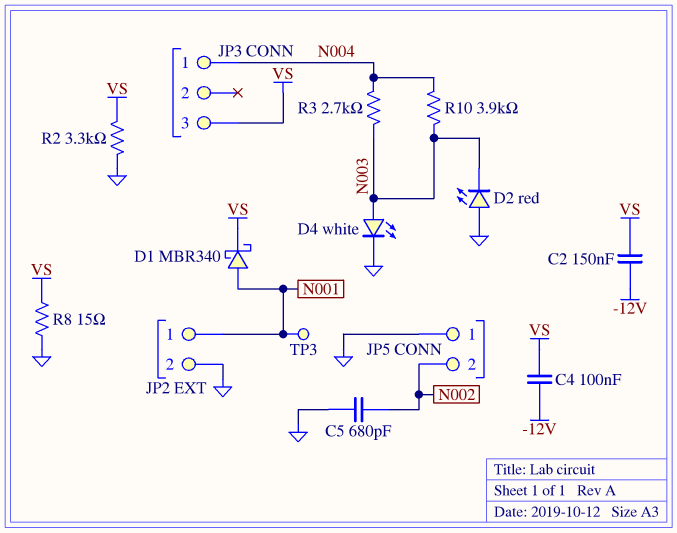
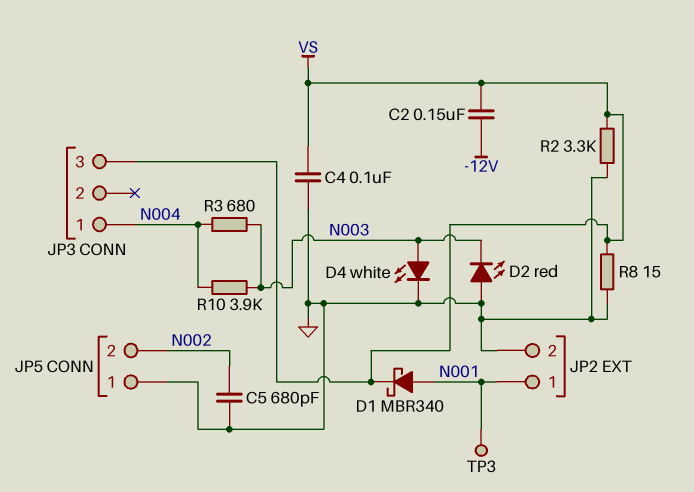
C4: 100nF (-12V, VS) -> 100nF (GND, VS)
R3: 2.7k (N003, N004) -> 680 (N003, N004)

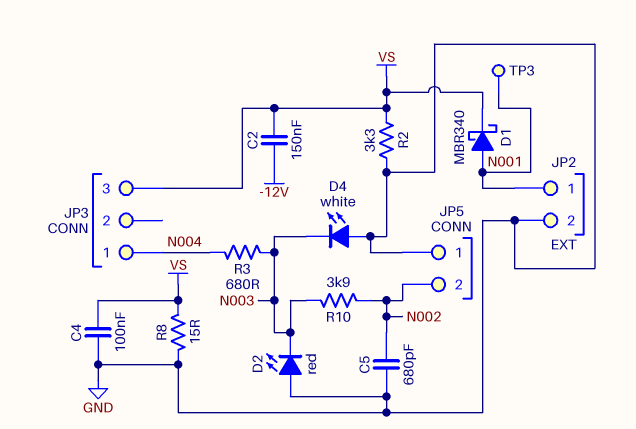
D4: LED white (A N003, K GND) -> LED white (A GND, K N003)
R10: 3.9k (N003, N004) -> 3.9k (N002, N003)

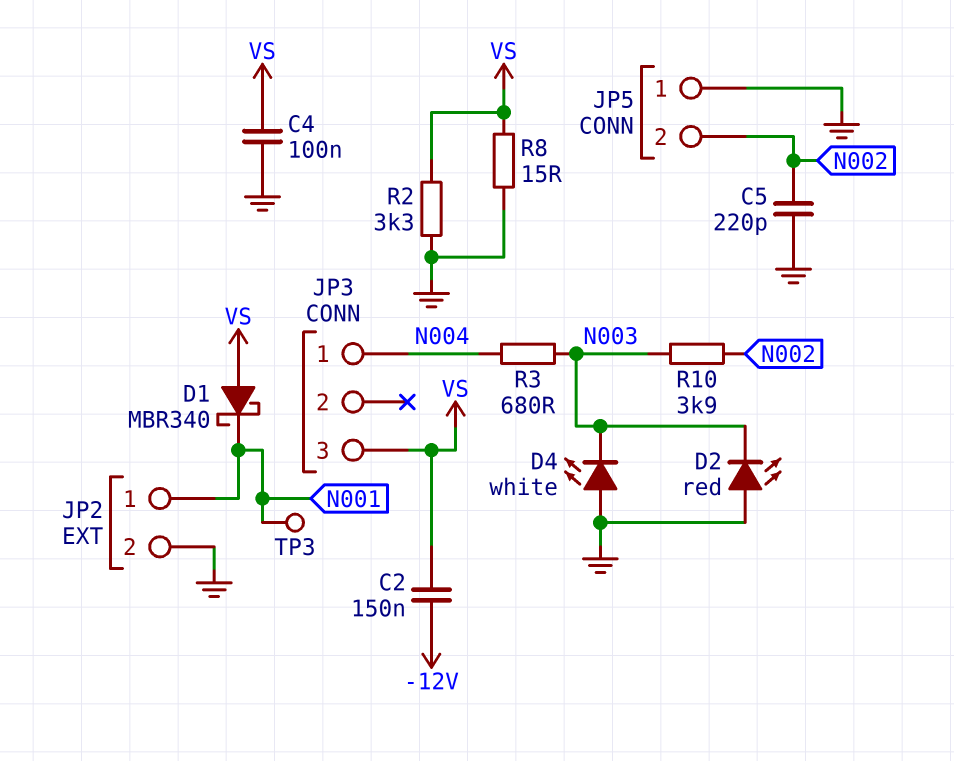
C5: 680pF (GND, N002) -> 220pF (GND, N002)
D1: schottky MBR340 (A N001, K VS) -> schottky MBR340 (A VS, K N001)

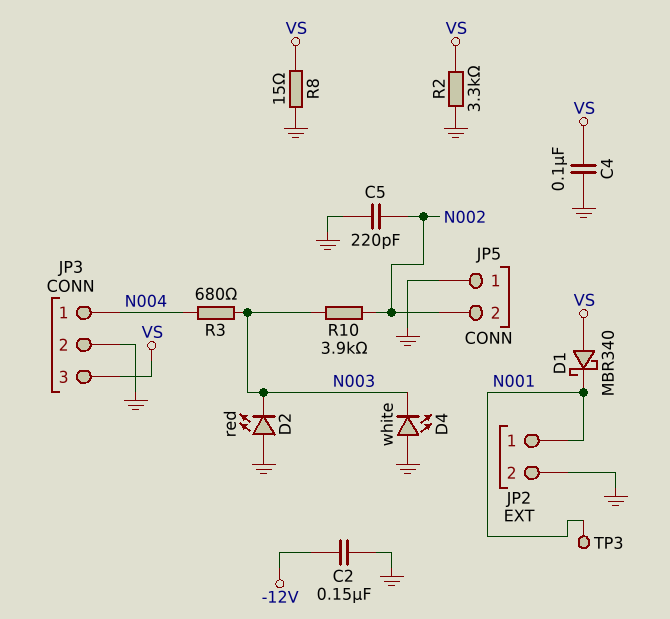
C2: 150nF (-12V, VS) -> 150nF (-12V, GND)
JP3 pin 2: none -> GND

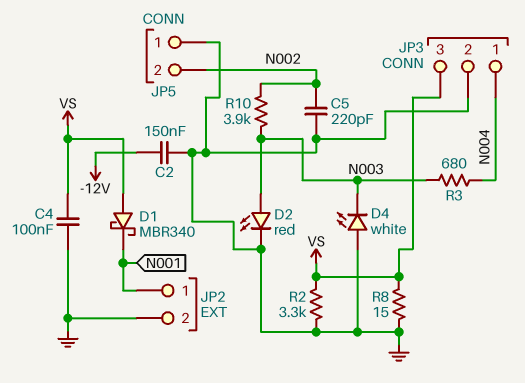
D2: LED red (A GND, K N003) -> LED red (A N003, K GND)
TP3: test point (N001) -> none

